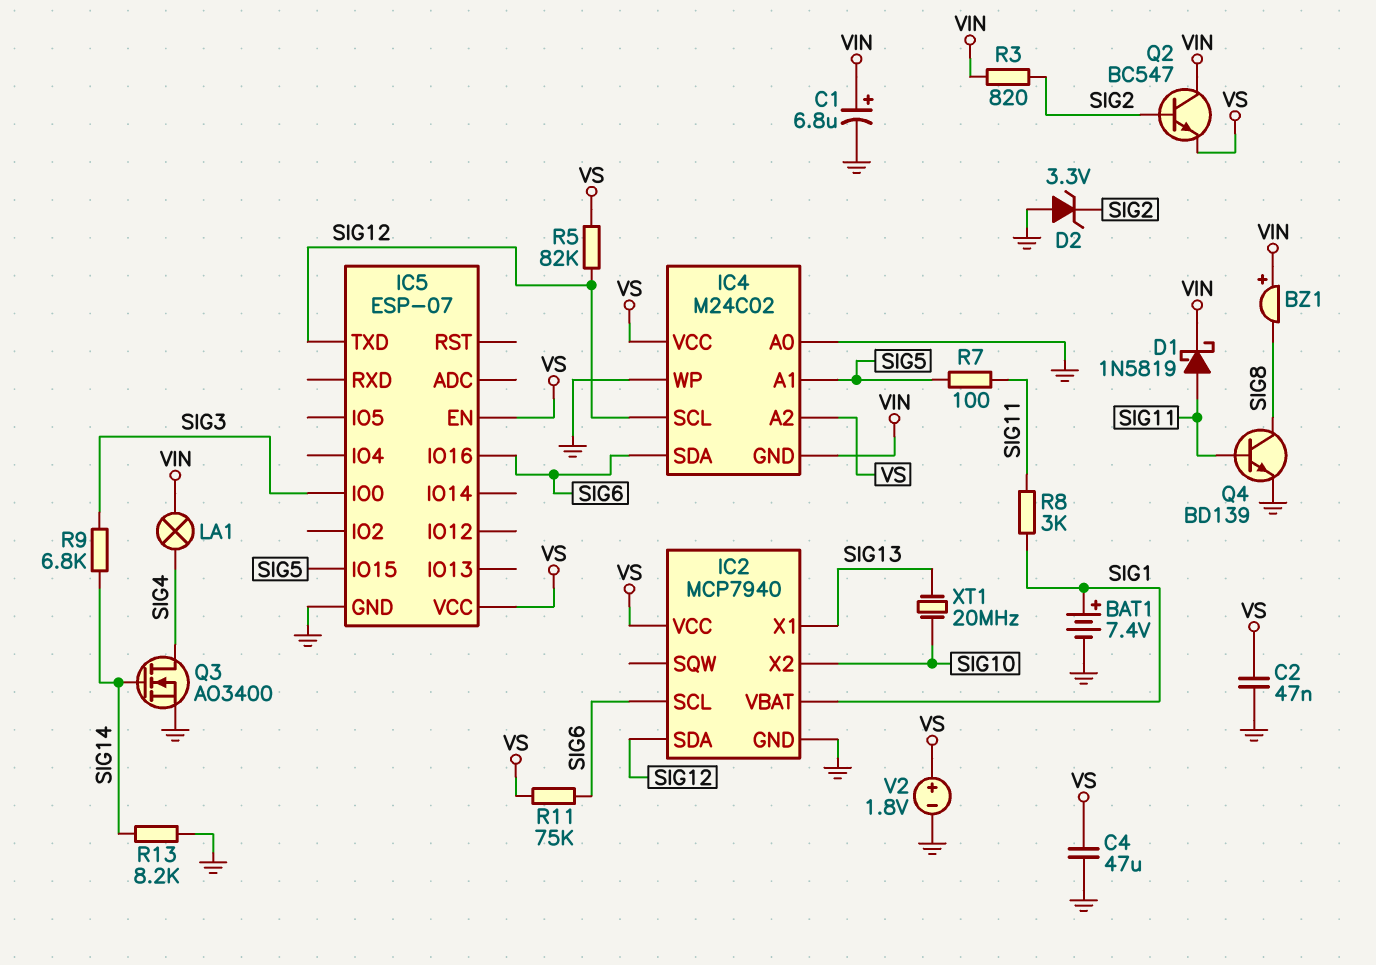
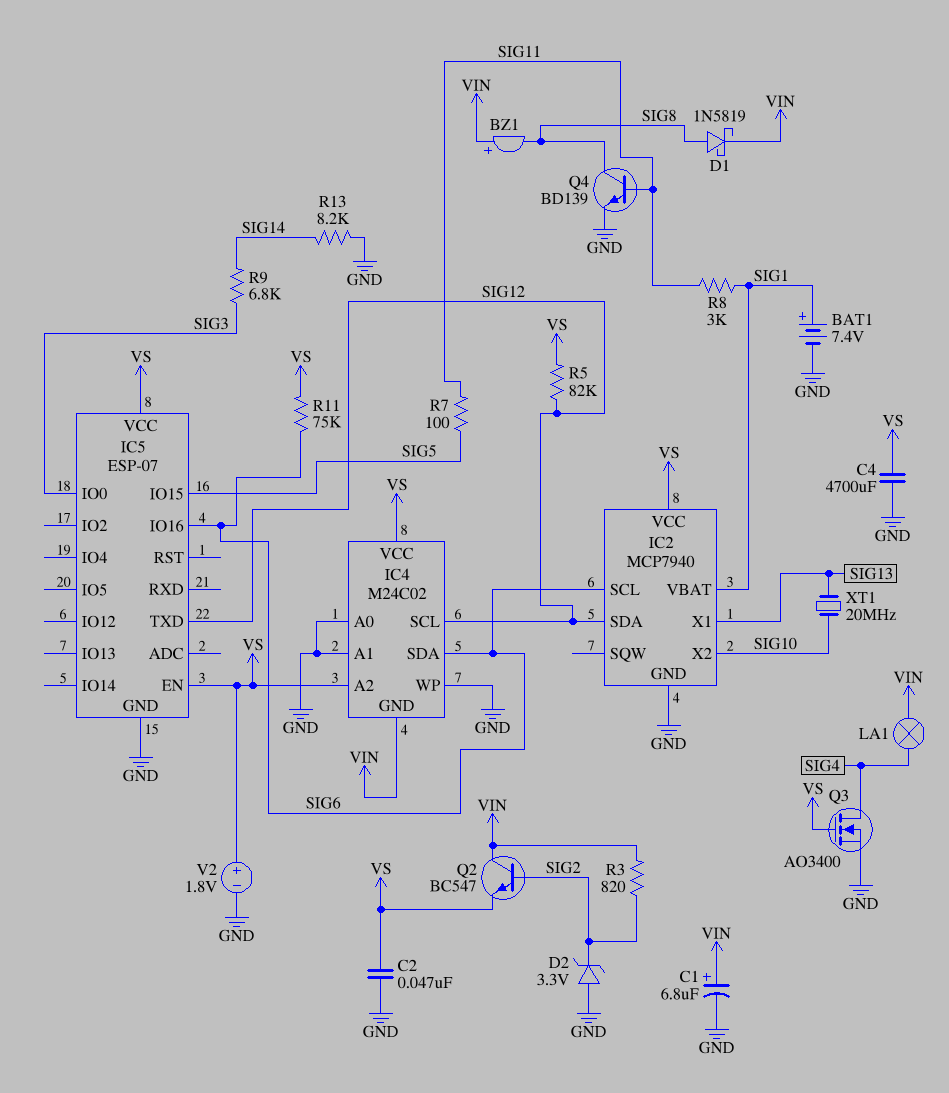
C4: 47uF (GND, VS) -> 4700uF (GND, VS)
D1: schottky 1N5819 (A SIG11, K VIN) -> schottky 1N5819 (A SIG8, K VIN)
IC4 pin A1: SIG5 -> GND
Q3: NMOS AO3400 (G SIG14, D SIG4, S GND) -> NMOS AO3400 (G VS, D SIG4, S GND)

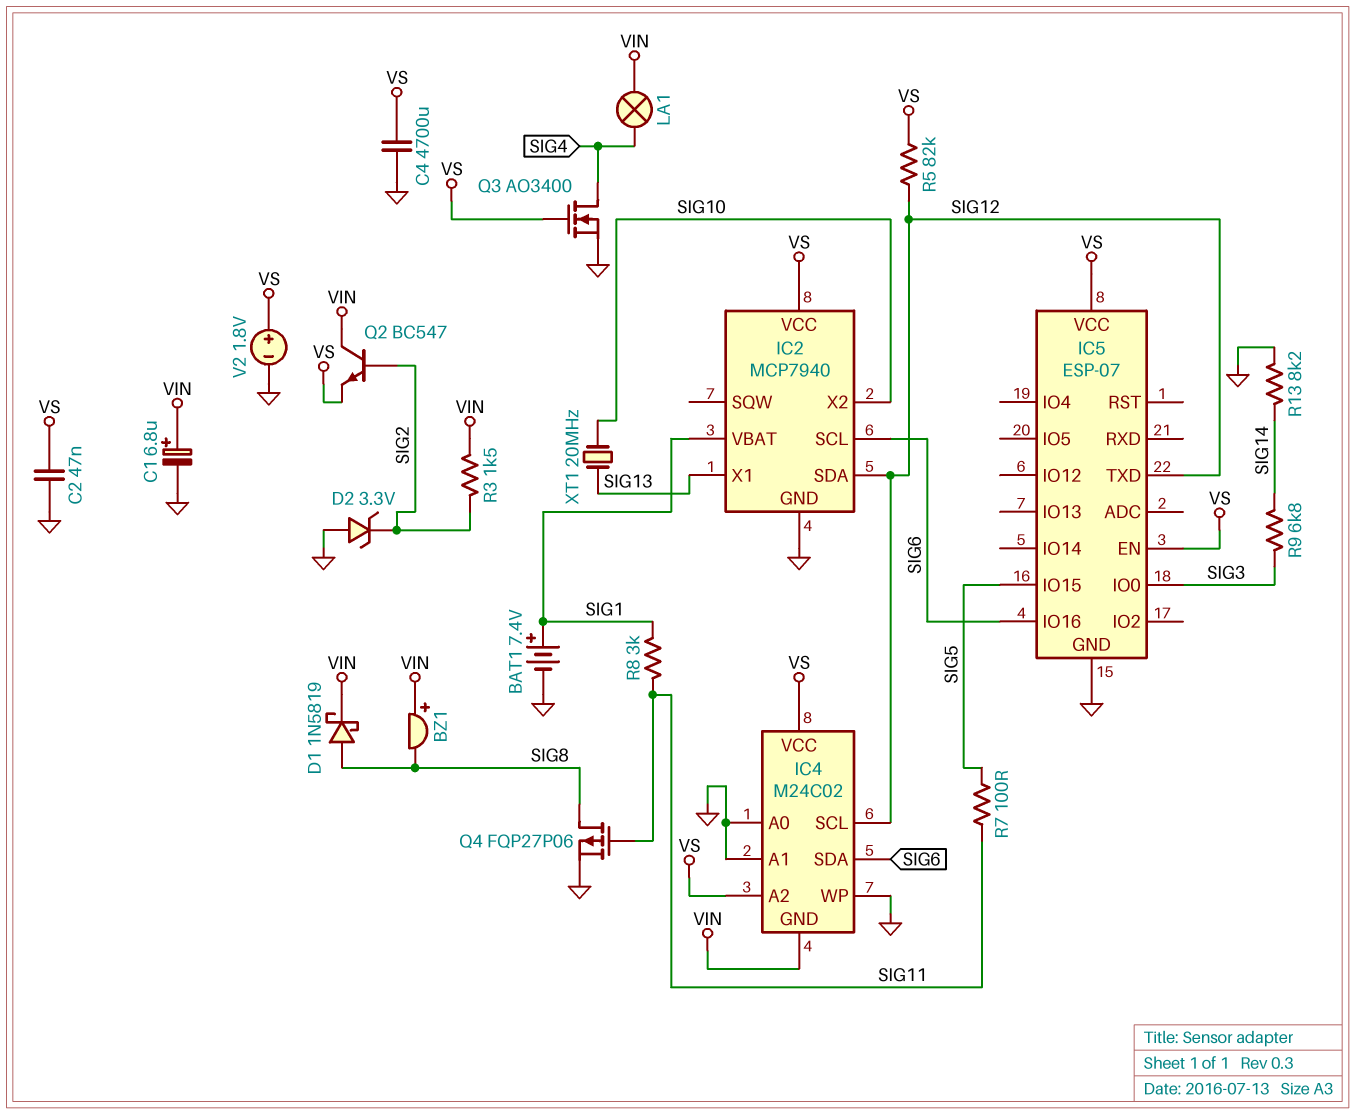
Q4: NPN BD139 (B SIG11, C SIG8, E GND) -> PMOS FQP27P06 (G SIG11, D SIG8, S GND)
R3: 820 (SIG2, VIN) -> 1.5k (SIG2, VIN)
R11: 75k (SIG6, VS) -> none

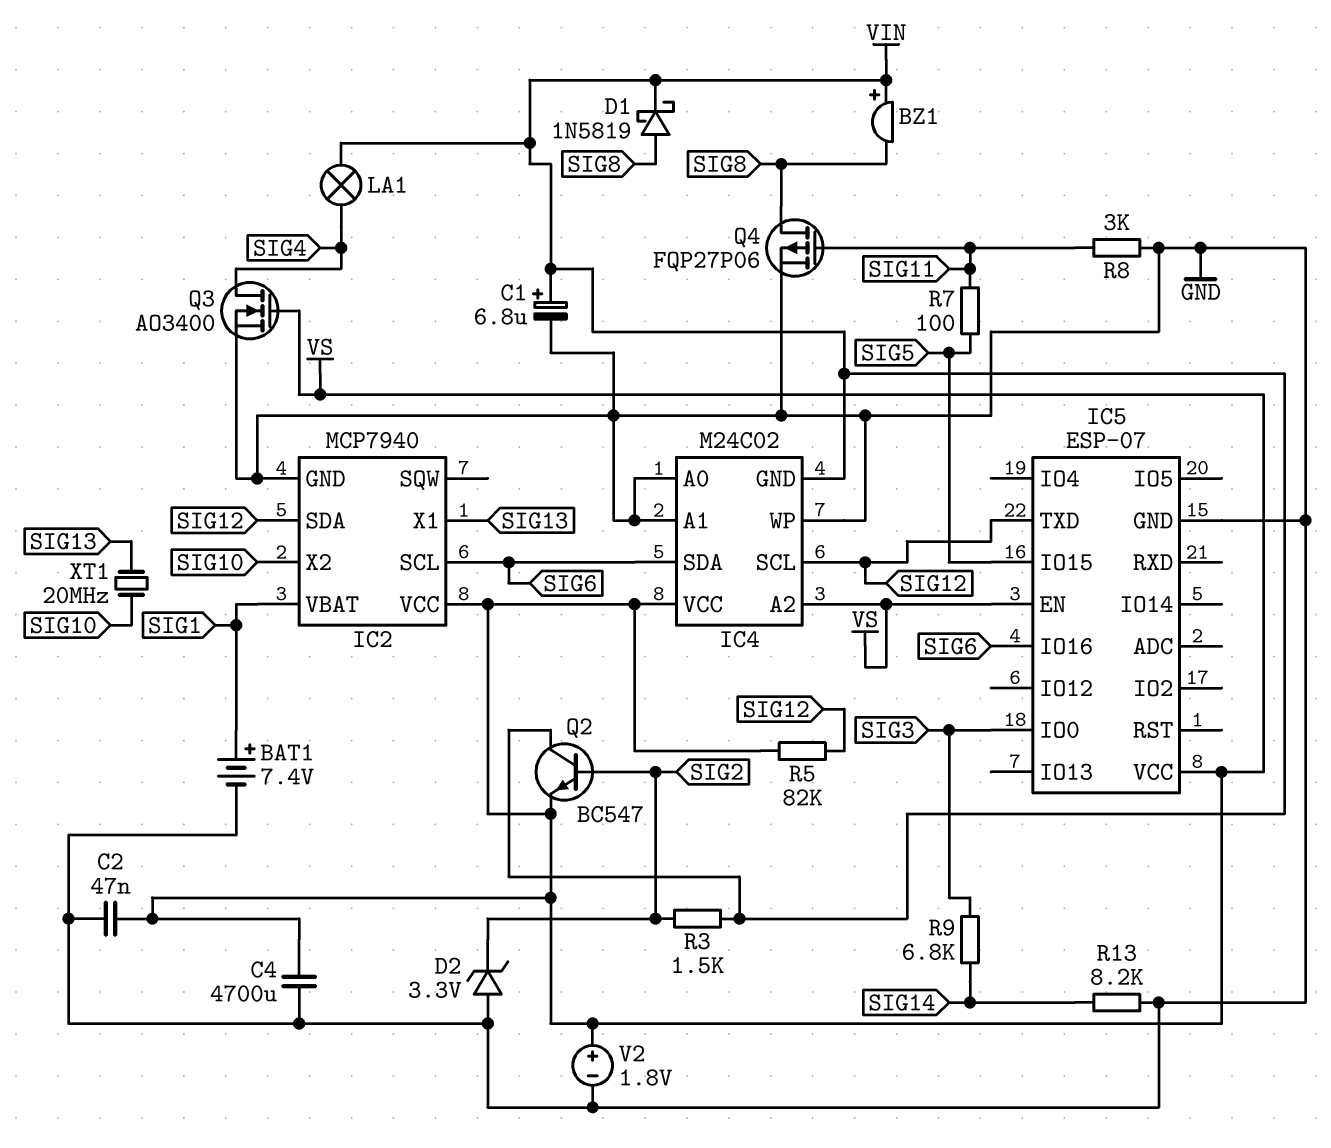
R8: 3k (SIG1, SIG11) -> 3k (GND, SIG11)

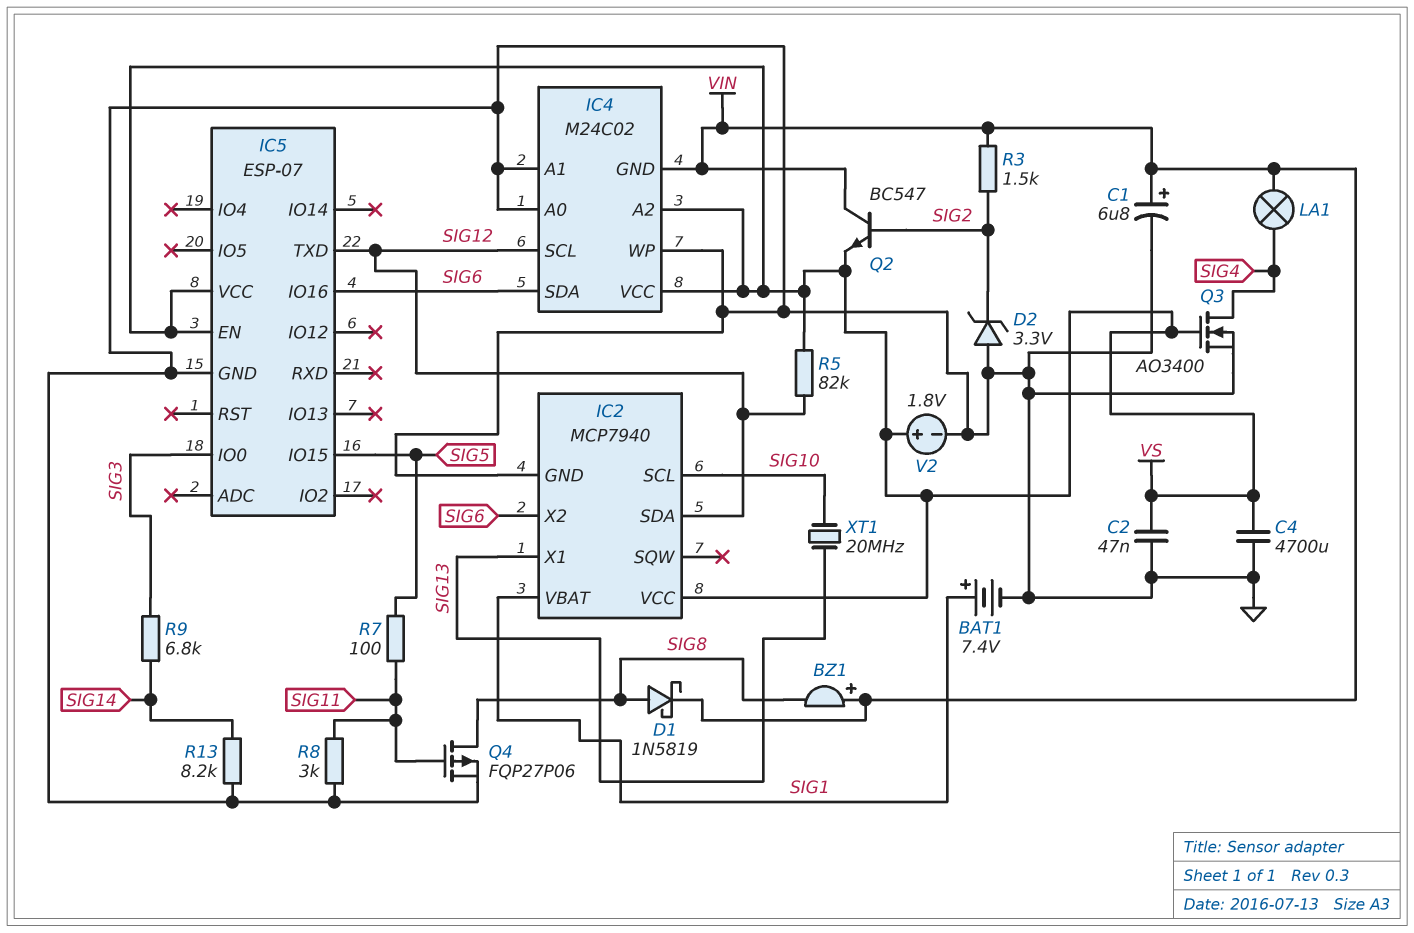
IC2 pin SCL: SIG6 -> SIG10
IC2 pin X2: SIG10 -> SIG6

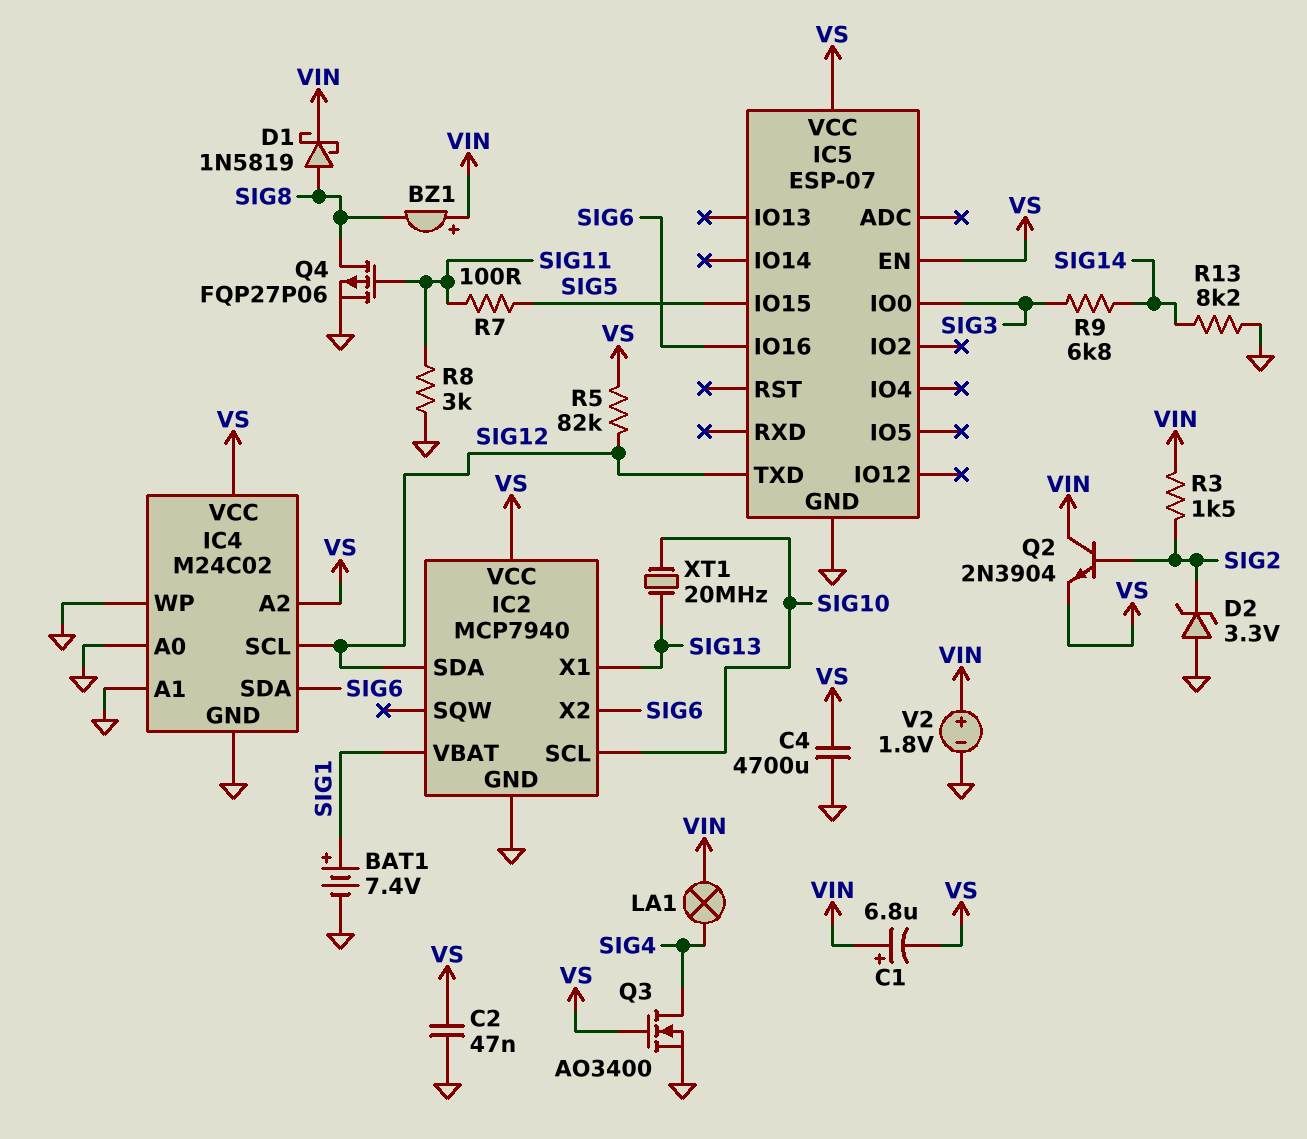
C1: 6.8uF (plus VIN, minus GND) -> 6.8uF (plus VIN, minus VS)
IC4 pin GND: VIN -> GND
Q2: NPN BC547 (B SIG2, C VIN, E VS) -> NPN 2N3904 (B SIG2, C VIN, E VS)
V2: 1.8V (plus VS, minus GND) -> 1.8V (plus VIN, minus GND)

